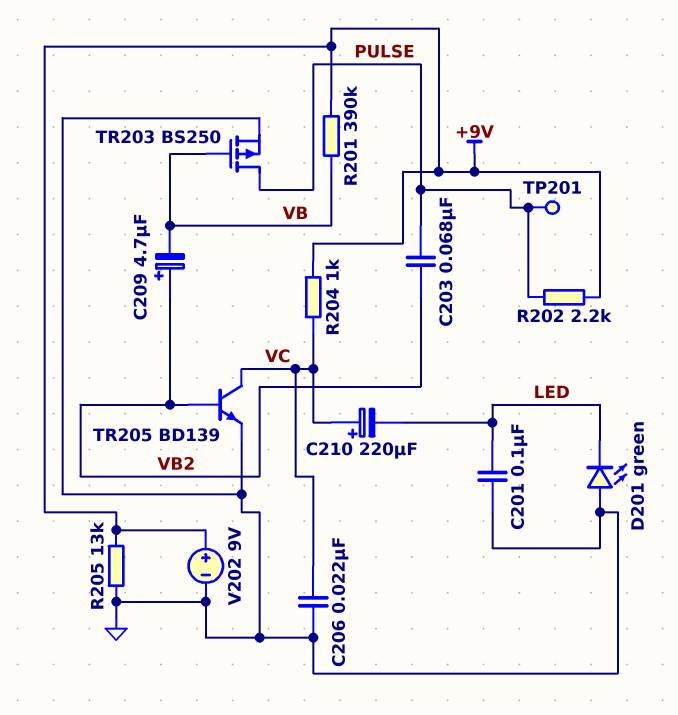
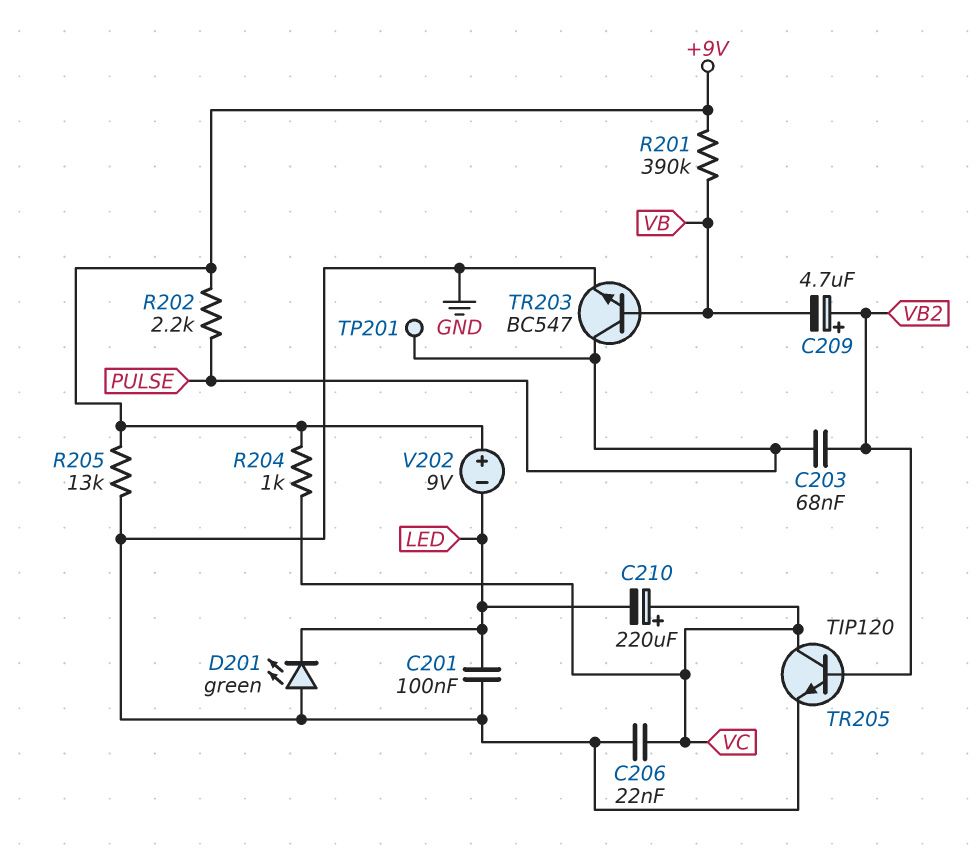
TR203: PMOS BS250 (G VB, D PULSE, S GND) -> NPN BC547 (B VB, C PULSE, E GND)
TR205: NPN BD139 (B VB2, C VC, E GND) -> NPN TIP120 (B VB2, C VC, E GND)
V202: 9V (plus +9V, minus GND) -> 9V (plus +9V, minus LED)

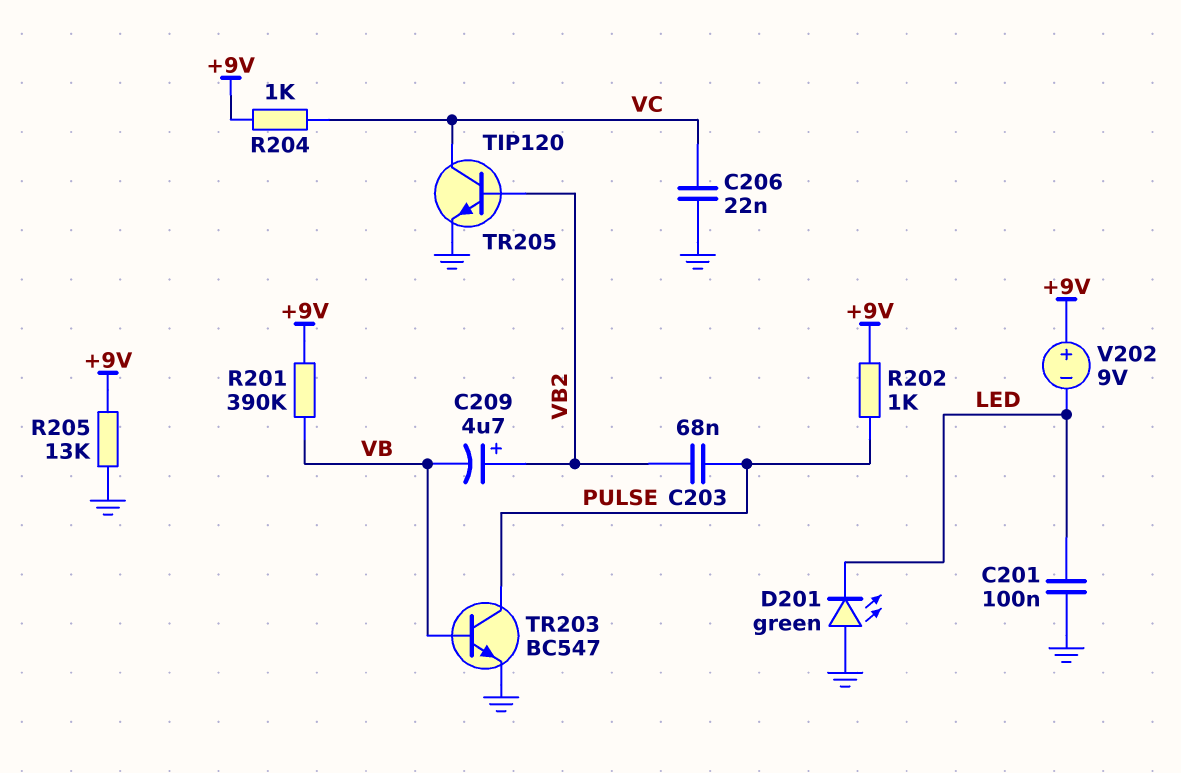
C210: 220uF (plus VC, minus LED) -> none
R202: 2.2k (+9V, PULSE) -> 1k (+9V, PULSE)
TP201: test point (PULSE) -> none

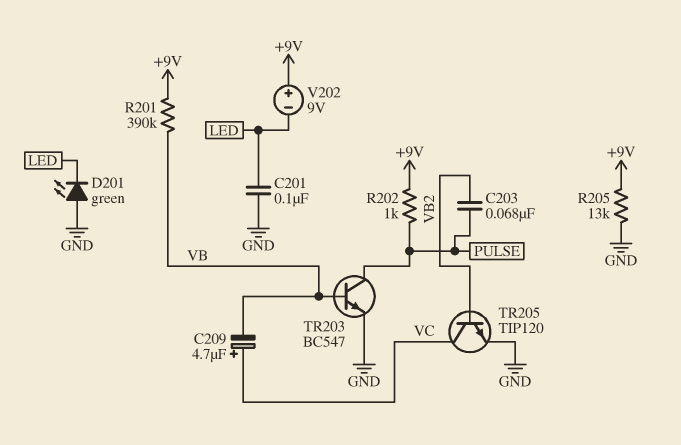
C206: 22nF (GND, VC) -> none
C209: 4.7uF (plus VB2, minus VB) -> 4.7uF (plus VC, minus VB)
R204: 1k (+9V, VC) -> none

